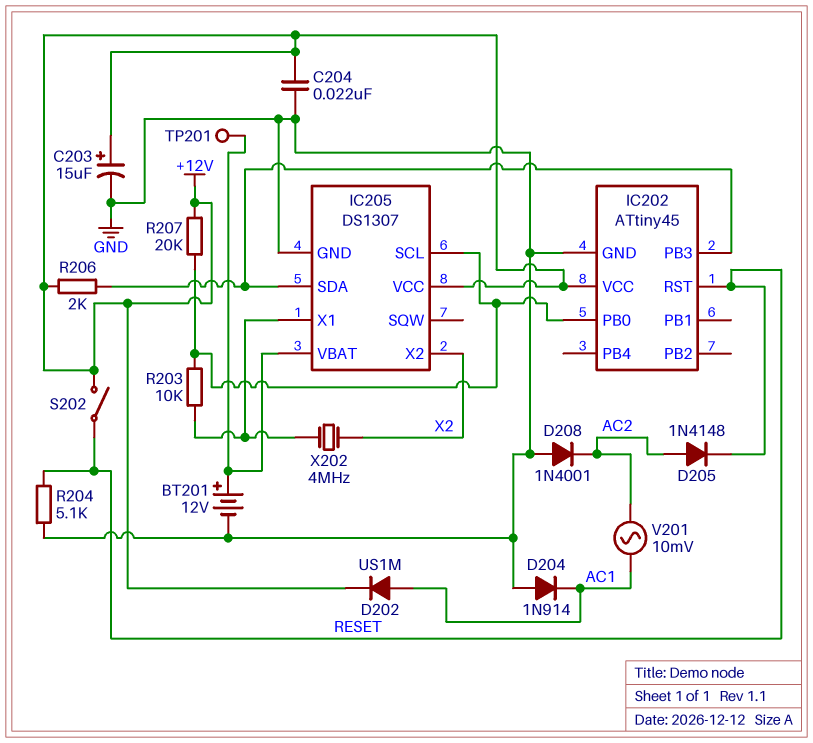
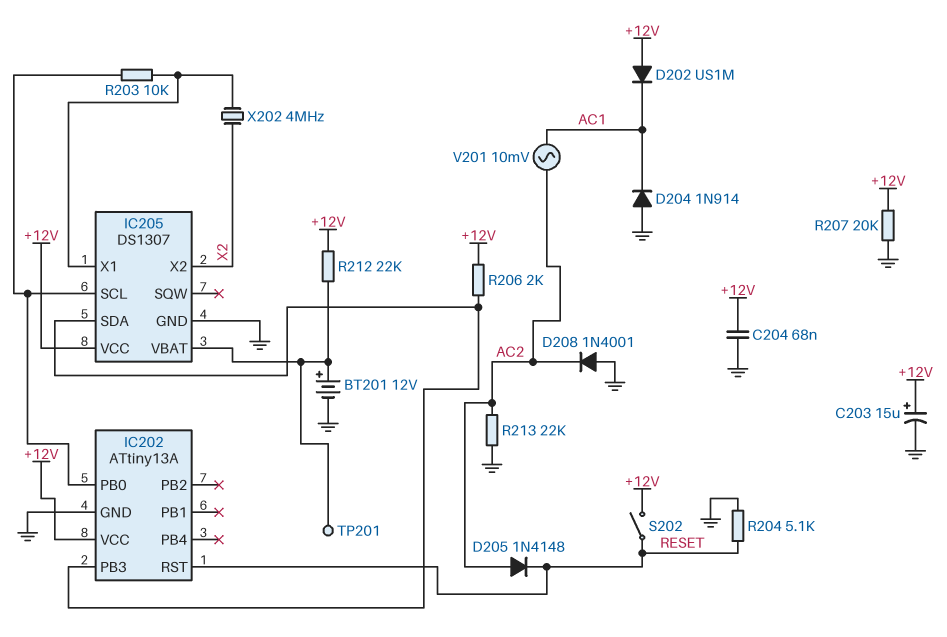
C204: 22nF (+12V, GND) -> 68nF (+12V, GND)
D202: diode US1M (A AC1, K +12V) -> diode US1M (A +12V, K AC1)
IC202: ATtiny45 -> ATtiny13A
R207: 20k (+12V, IC202/PB0) -> 20k (+12V, GND)
R212: none -> 22k (+12V, IC205/VBAT)
R213: none -> 22k (AC2, GND)

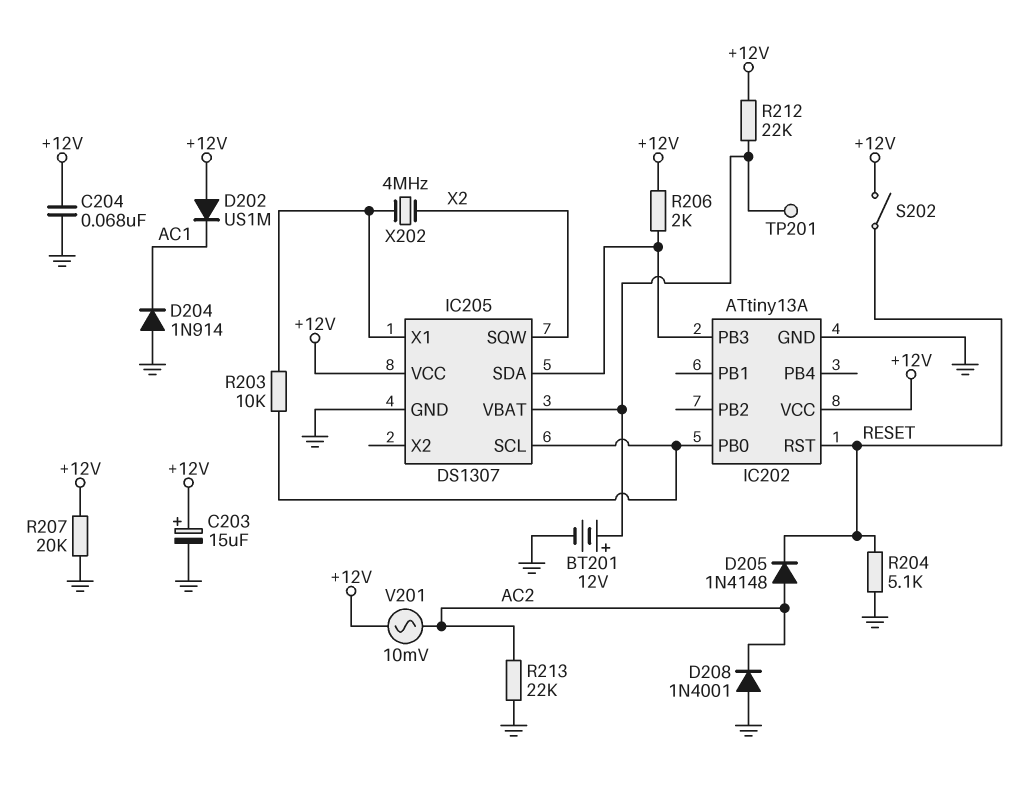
IC205 pin SQW: none -> X2
IC205 pin X2: X2 -> none
V201: AC 10mV (AC1, AC2) -> AC 10mV (+12V, AC2)

